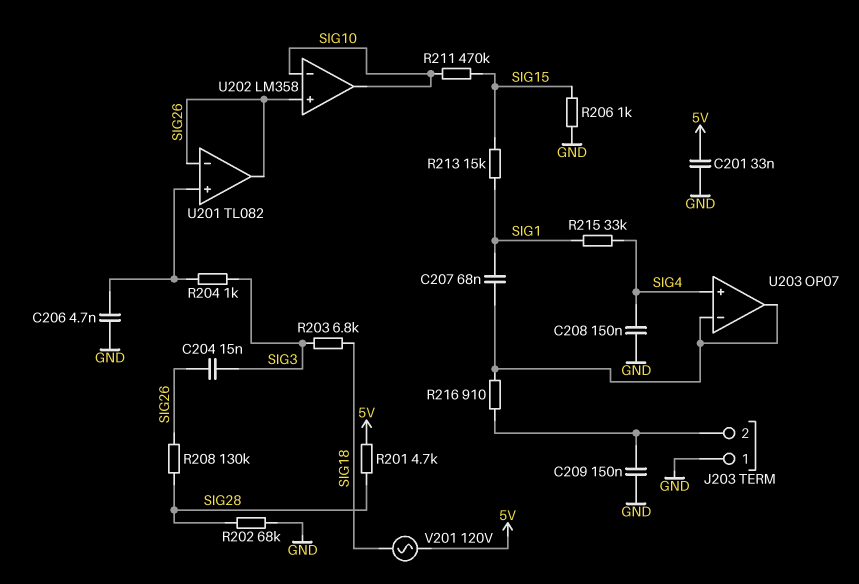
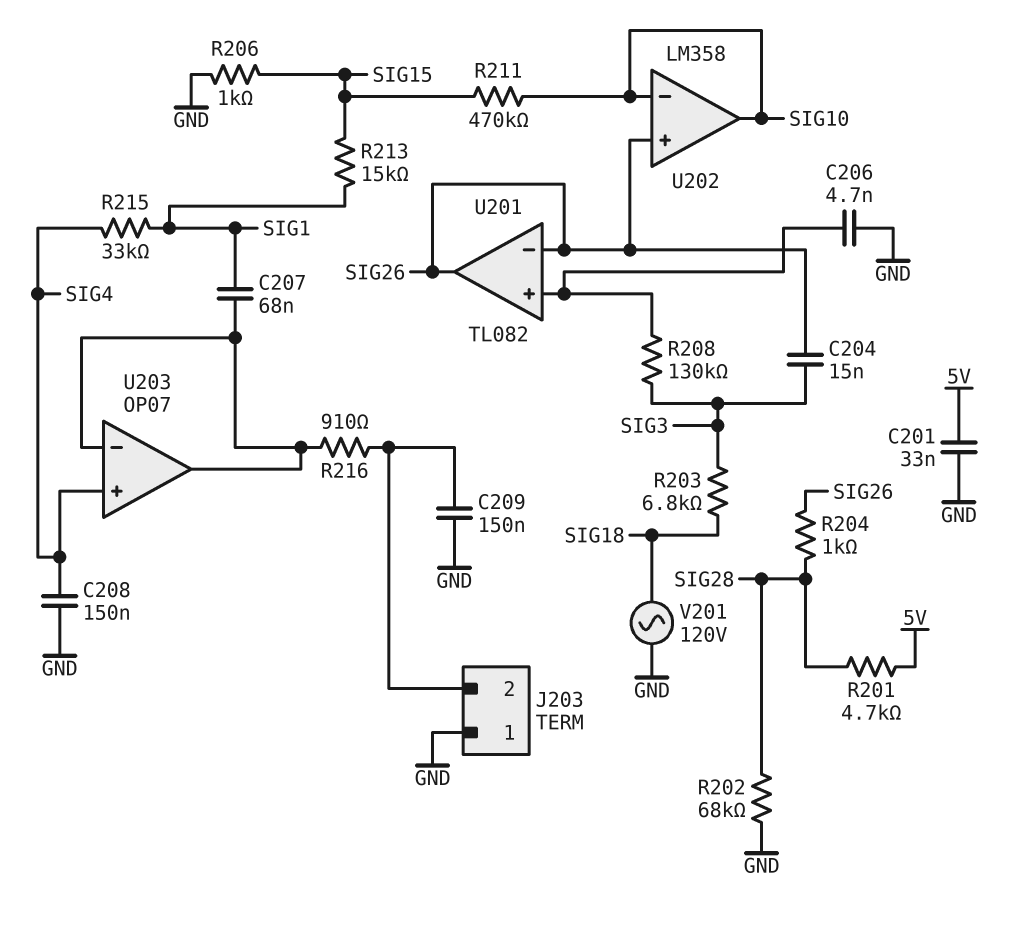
R204: 1k (SIG3, U201/in+) -> 1k (SIG26, SIG28)
R208: 130k (SIG26, SIG28) -> 130k (SIG3, U201/in+)
V201: AC 120V (5V, SIG18) -> AC 120V (GND, SIG18)

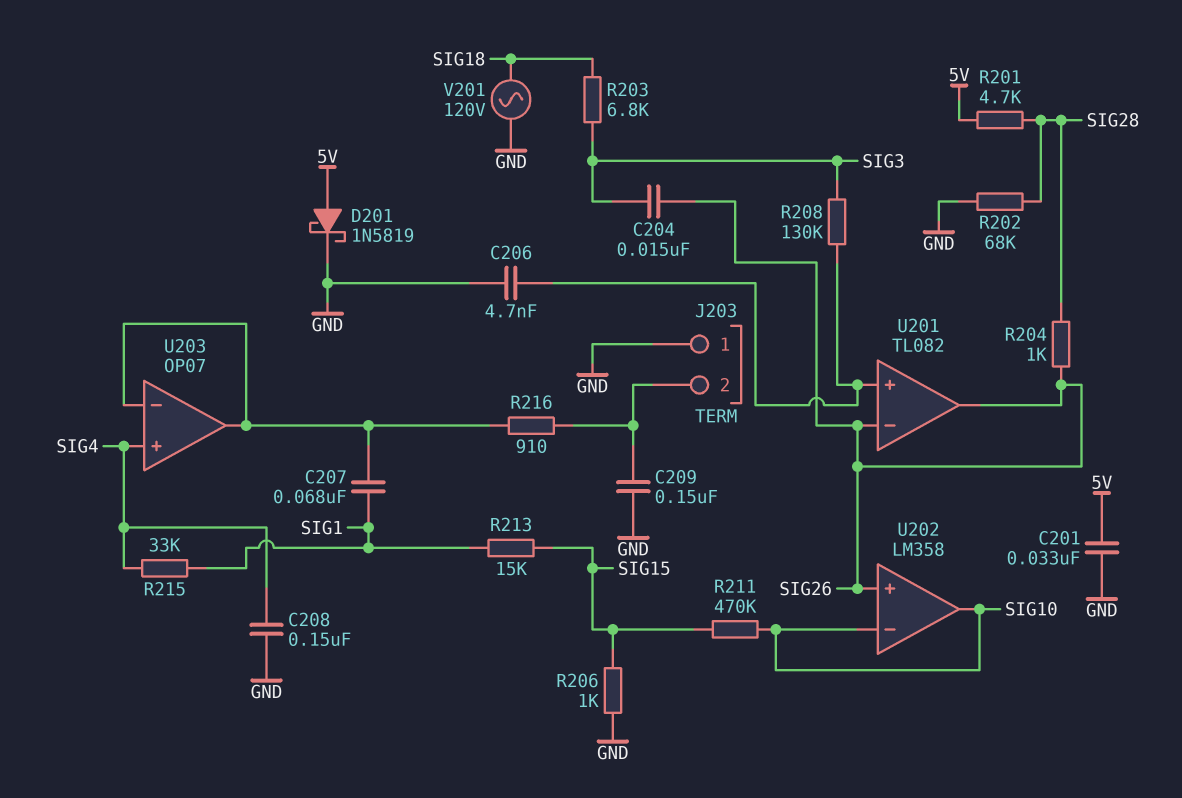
D201: none -> schottky 1N5819 (A 5V, K GND)

